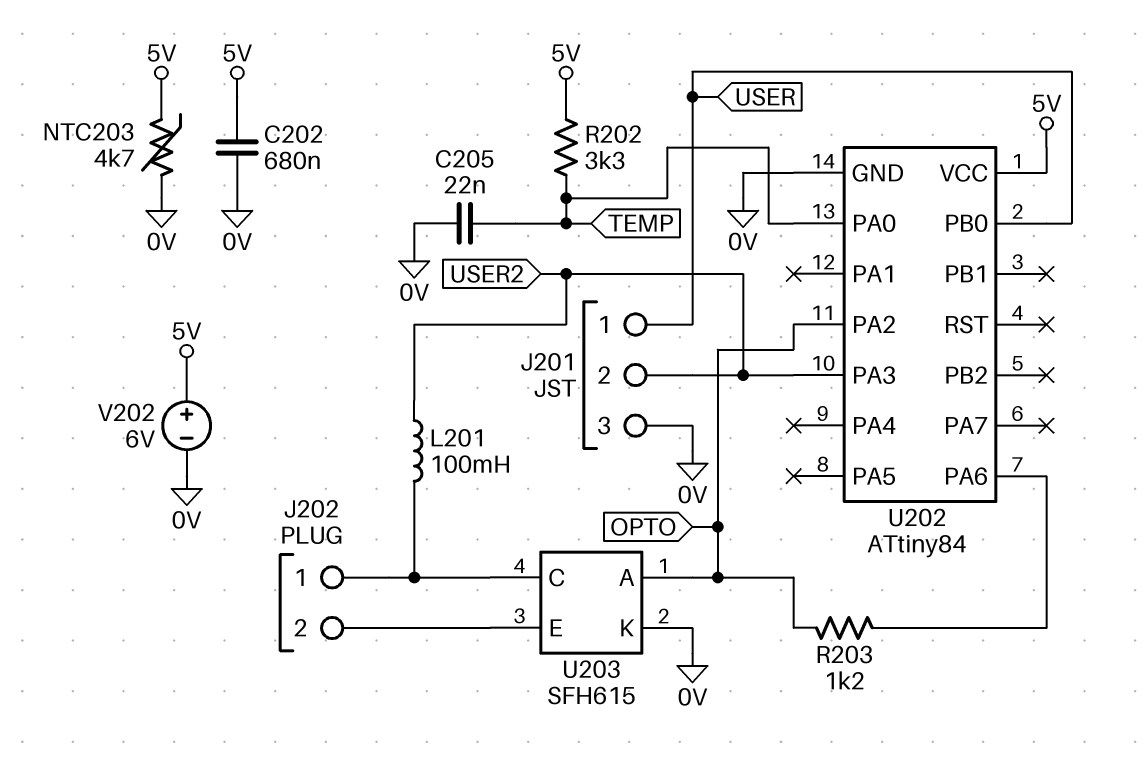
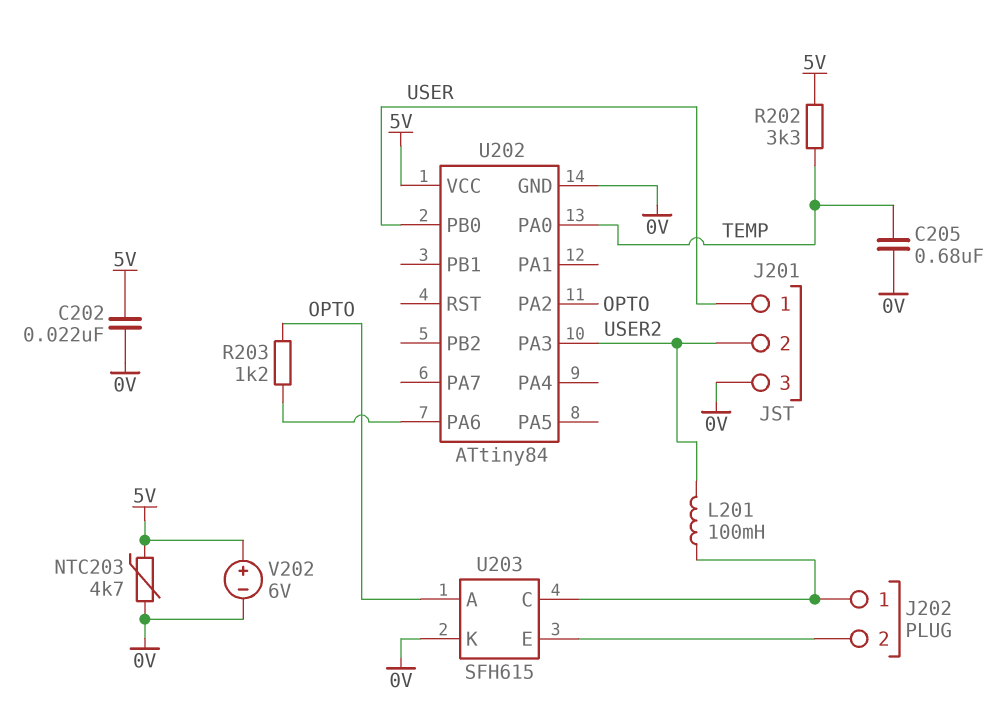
C202: 680nF (0V, 5V) -> 22nF (0V, 5V)
C205: 22nF (0V, TEMP) -> 680nF (0V, TEMP)

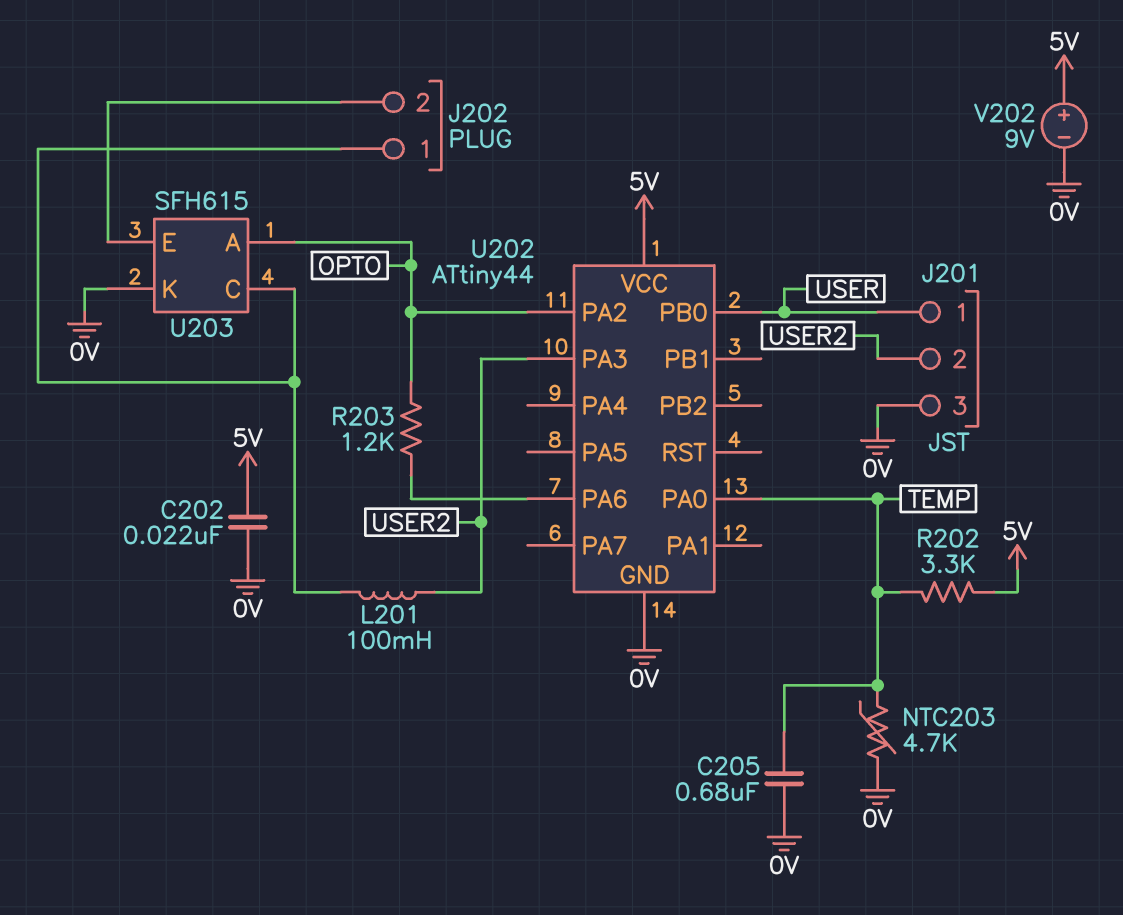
NTC203: 4.7k (0V, 5V) -> 4.7k (0V, TEMP)
U202: ATtiny84 -> ATtiny44
V202: 6V (plus 5V, minus 0V) -> 9V (plus 5V, minus 0V)

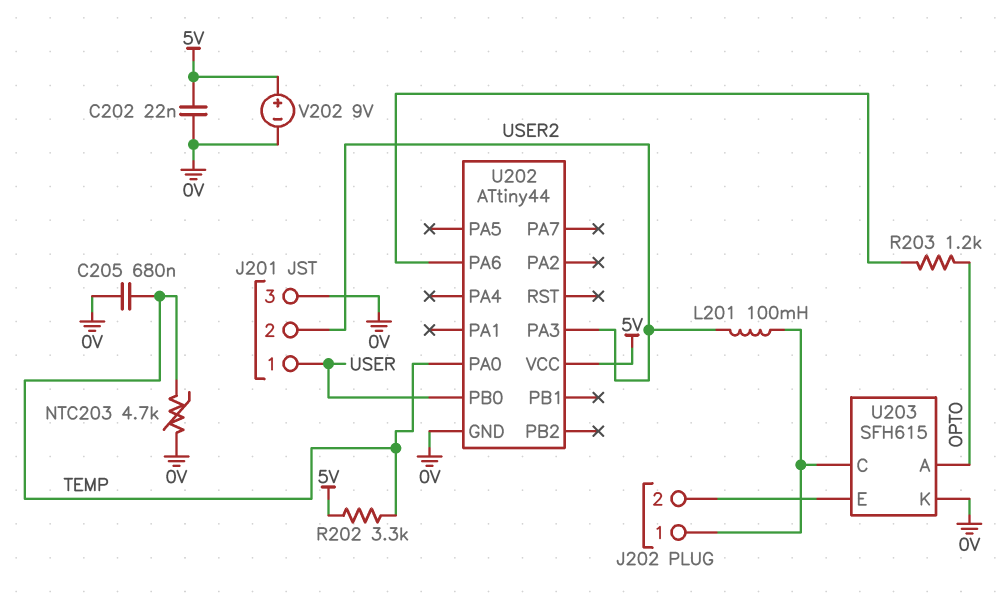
U202 pin PA2: OPTO -> none

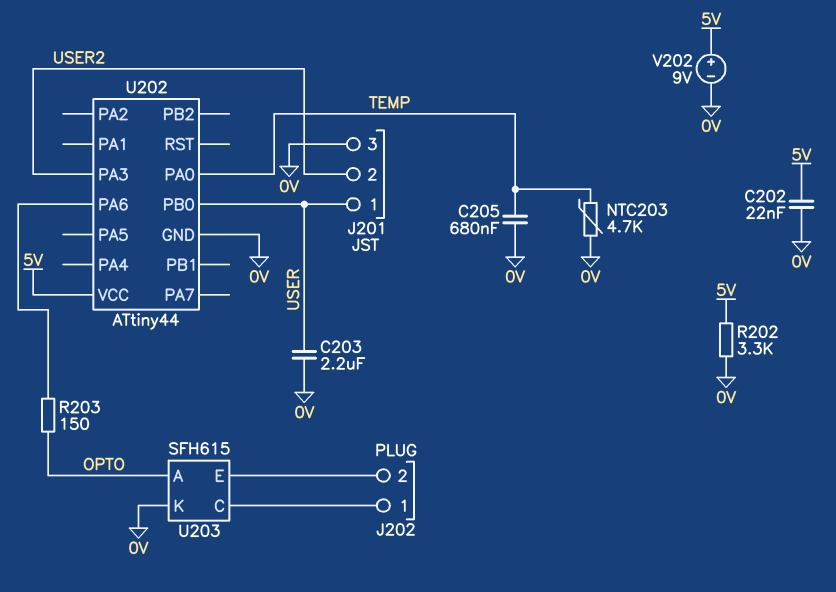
C203: none -> 2.2uF (0V, USER)
L201: 100mH (J202/1, USER2) -> none
R202: 3.3k (5V, TEMP) -> 3.3k (0V, 5V)
R203: 1.2k (OPTO, U202/PA6) -> 150 (OPTO, U202/PA6)

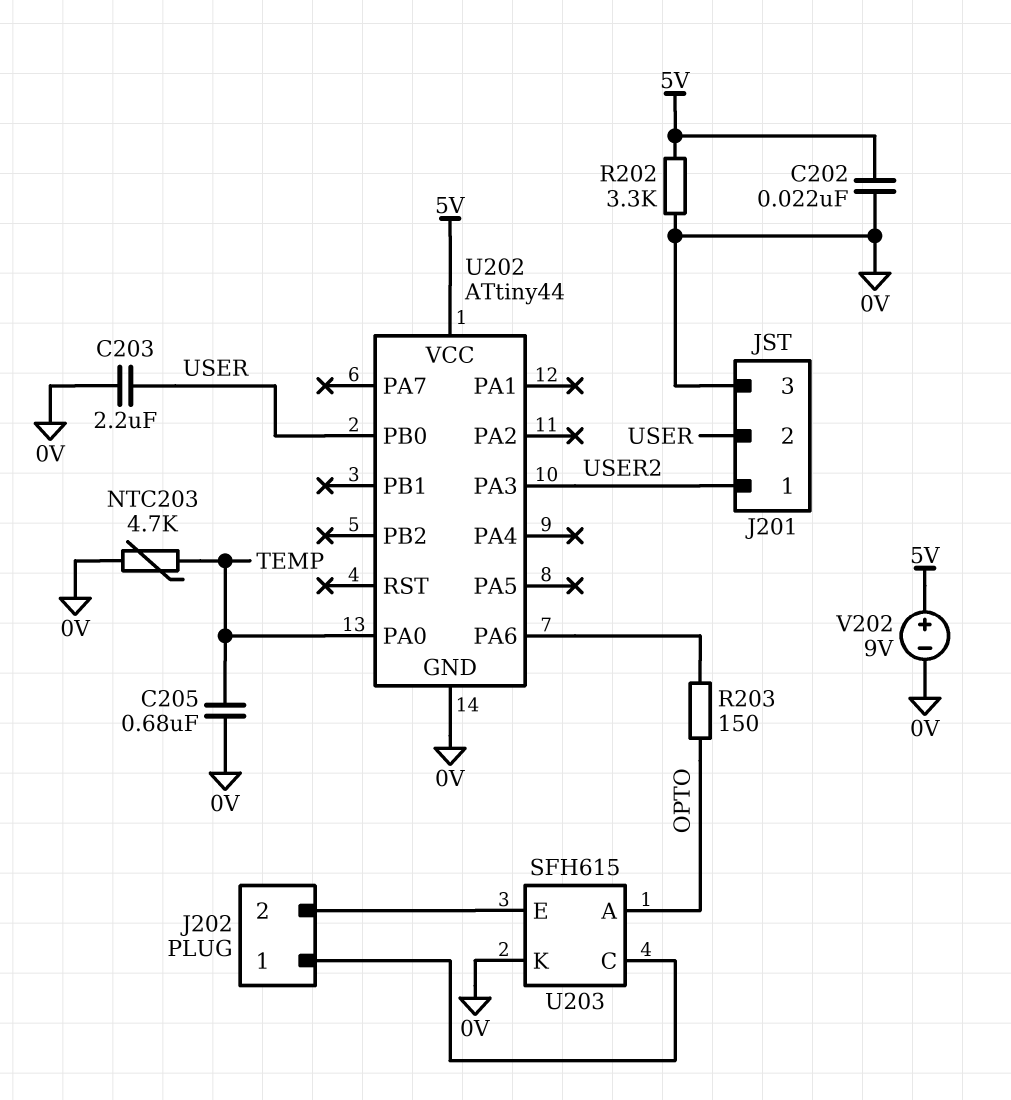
J201 pin 1: USER -> USER2
J201 pin 2: USER2 -> USER

